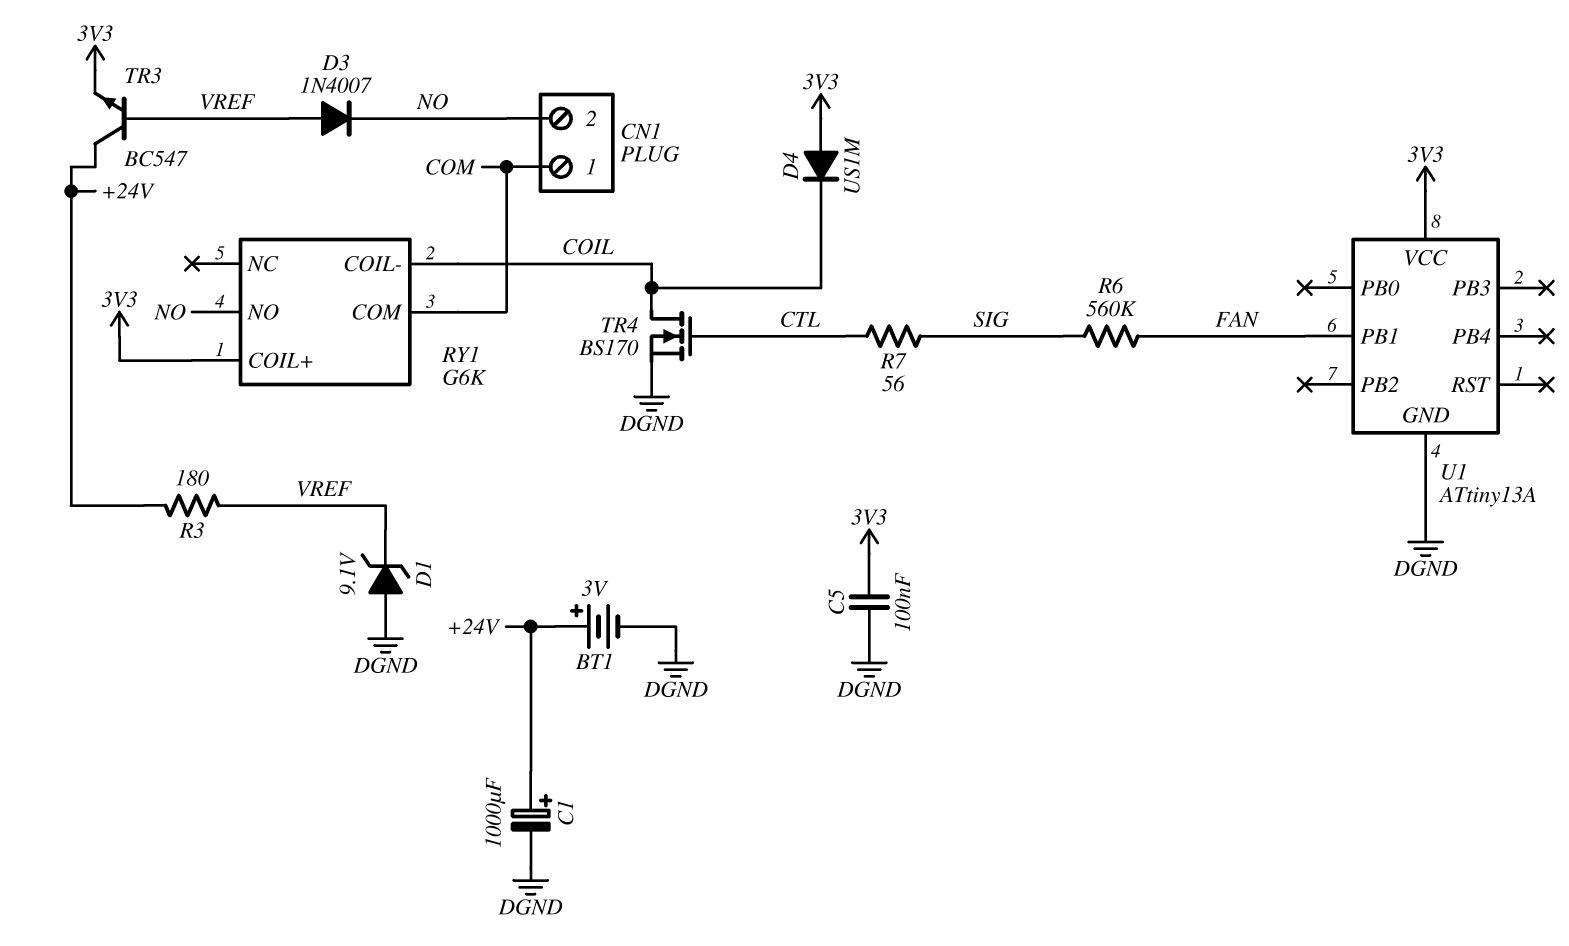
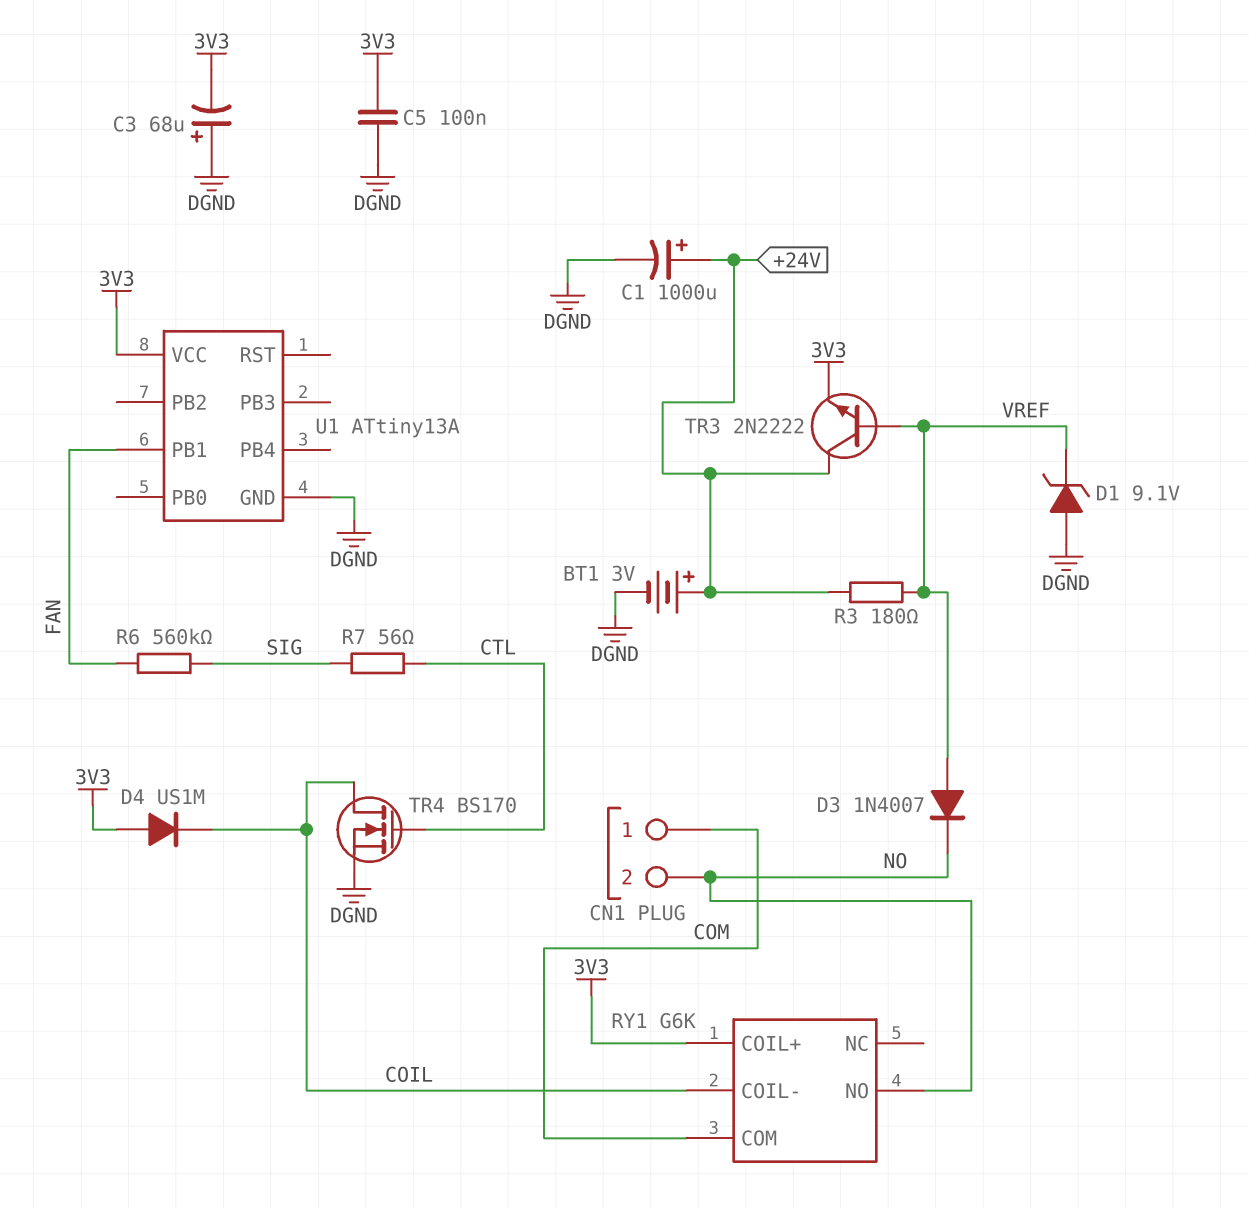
C3: none -> 68uF (plus DGND, minus 3V3)
TR3: NPN BC547 (B VREF, C +24V, E 3V3) -> NPN 2N2222 (B VREF, C +24V, E 3V3)

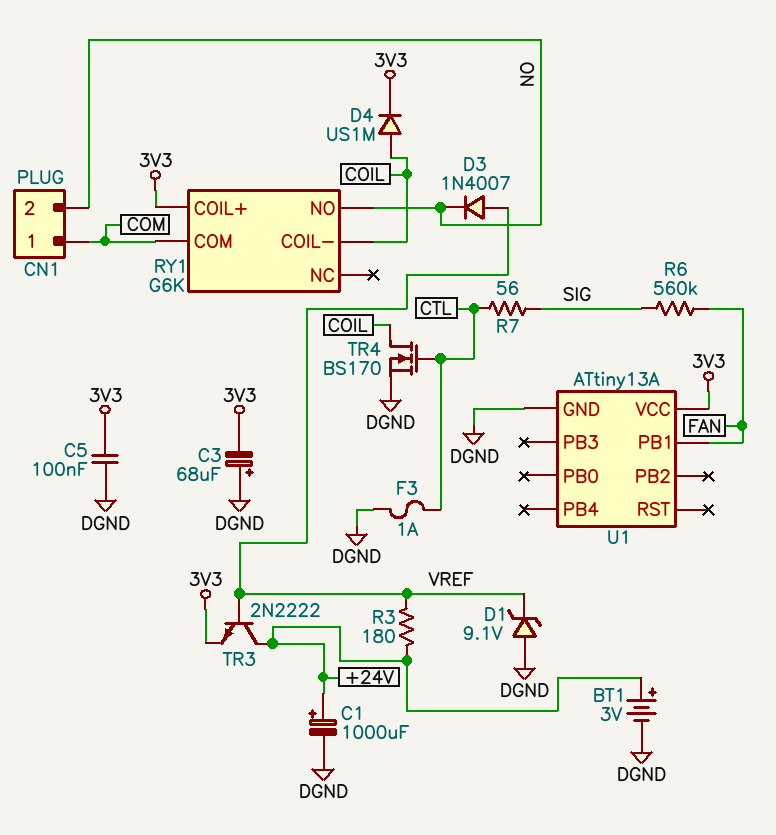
D4: diode US1M (A 3V3, K COIL) -> diode US1M (A COIL, K 3V3)
F3: none -> 1A (CTL, DGND)

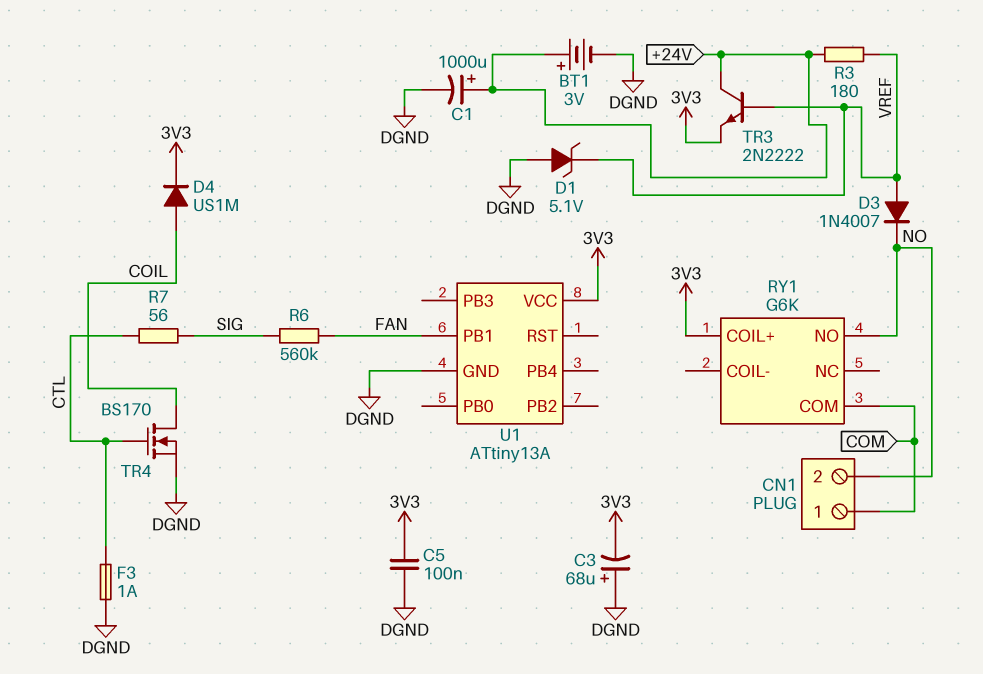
D1: zener 9.1V (A DGND, K VREF) -> zener 5.1V (A DGND, K VREF)
RY1 pin COIL-: COIL -> none

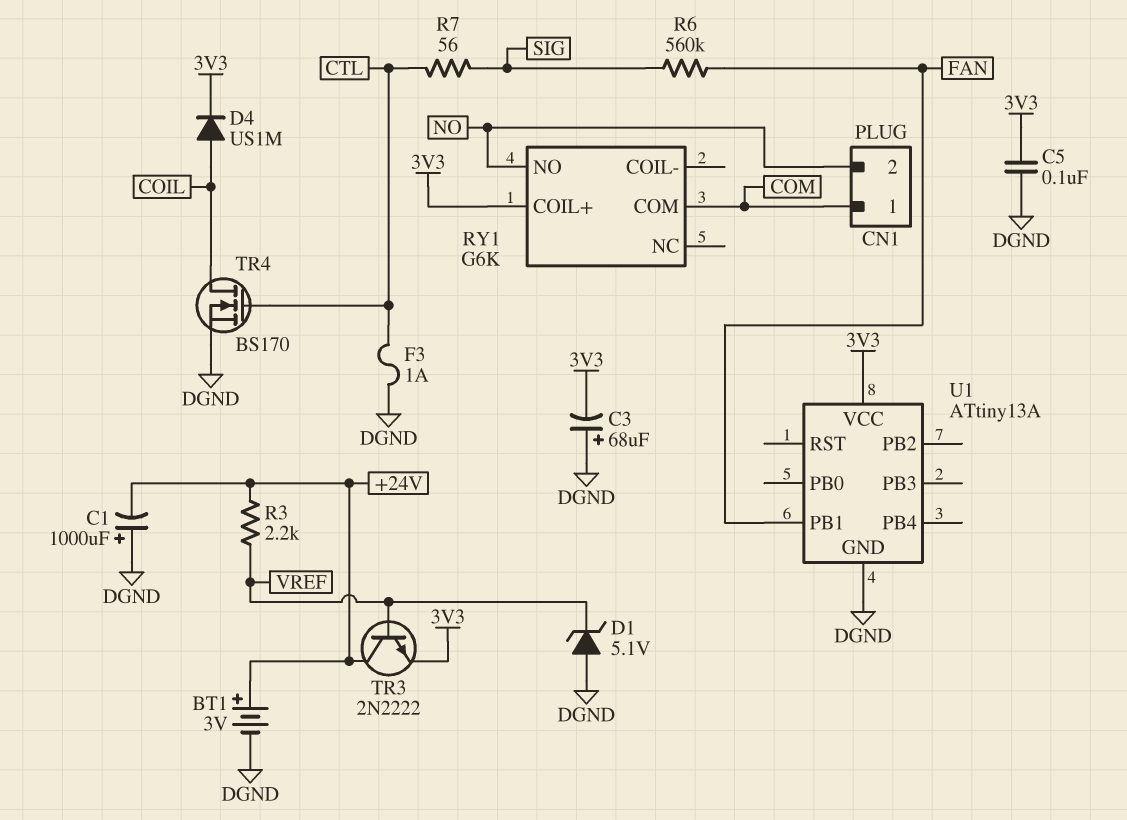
C1: 1000uF (plus +24V, minus DGND) -> 1000uF (plus DGND, minus +24V)
D3: diode 1N4007 (A VREF, K NO) -> none
R3: 180 (+24V, VREF) -> 2.2k (+24V, VREF)

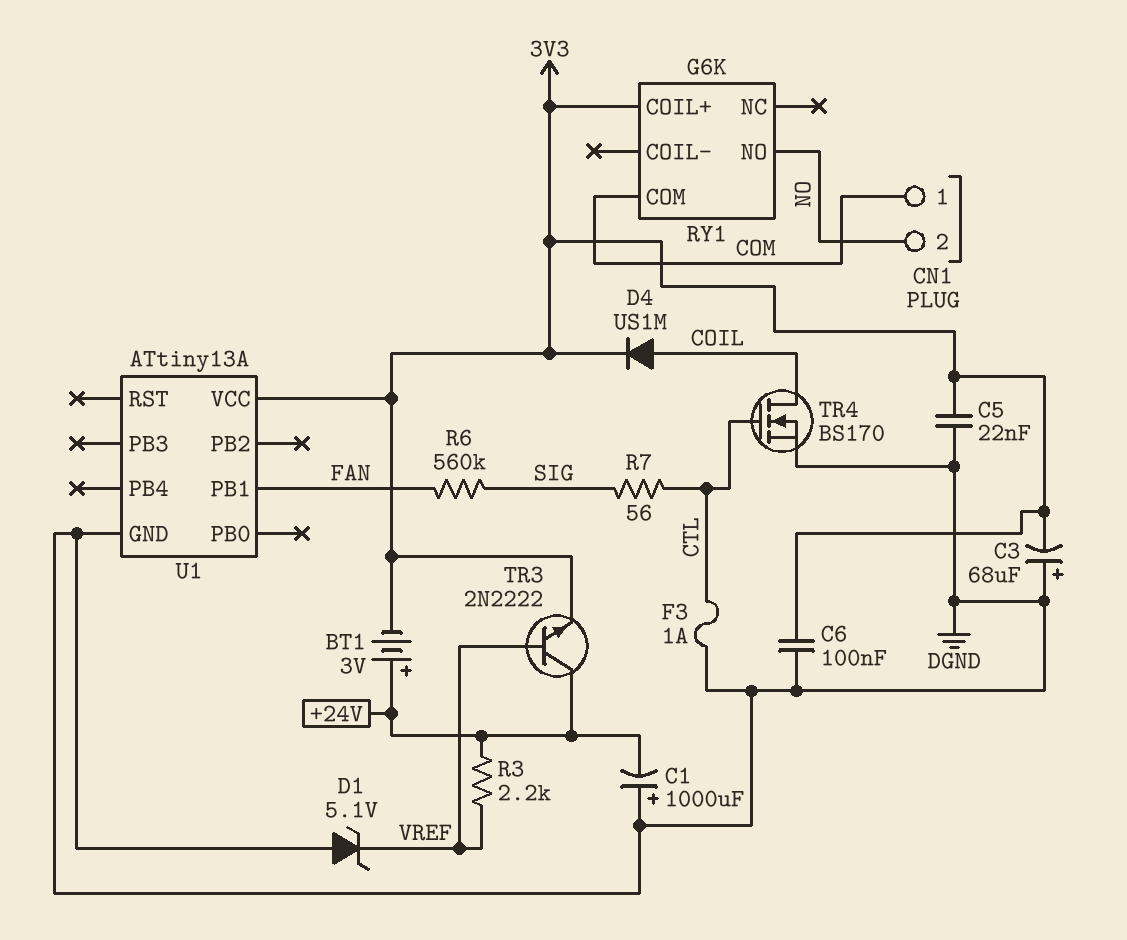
BT1: 3V (plus +24V, minus DGND) -> 3V (plus +24V, minus 3V3)
C5: 100nF (3V3, DGND) -> 22nF (3V3, DGND)
C6: none -> 100nF (3V3, DGND)

